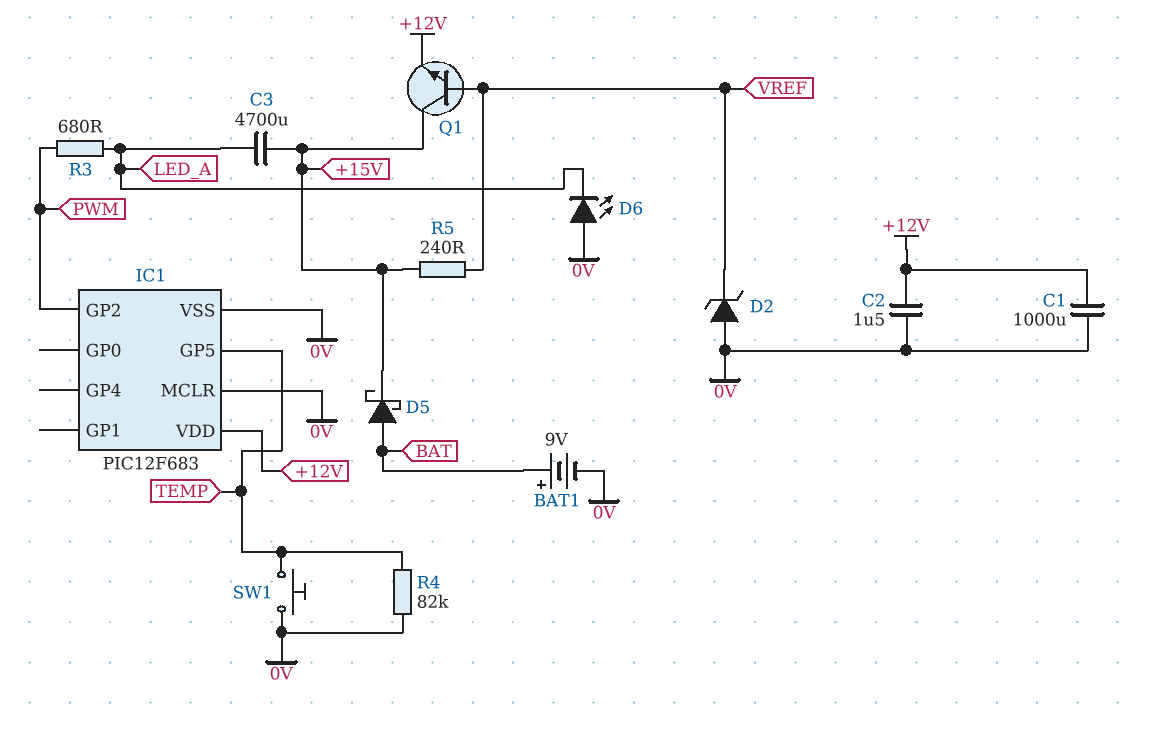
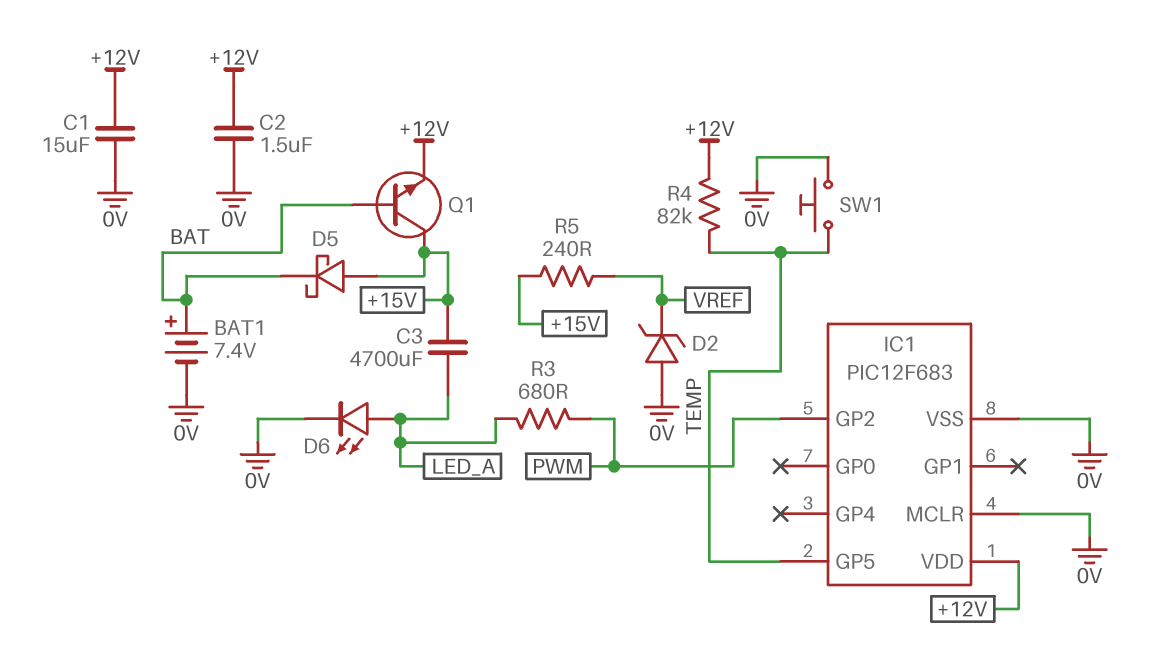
BAT1: 9V (plus BAT, minus 0V) -> 7.4V (plus BAT, minus 0V)
C1: 1000uF (+12V, 0V) -> 15uF (+12V, 0V)
D5: schottky (A BAT, K +15V) -> schottky (A +15V, K BAT)
D6: LED (A 0V, K LED_A) -> LED (A LED_A, K 0V)
Q1: NPN (B VREF, C +15V, E +12V) -> NPN (B BAT, C +15V, E +12V)
R4: 82k (0V, TEMP) -> 82k (+12V, TEMP)

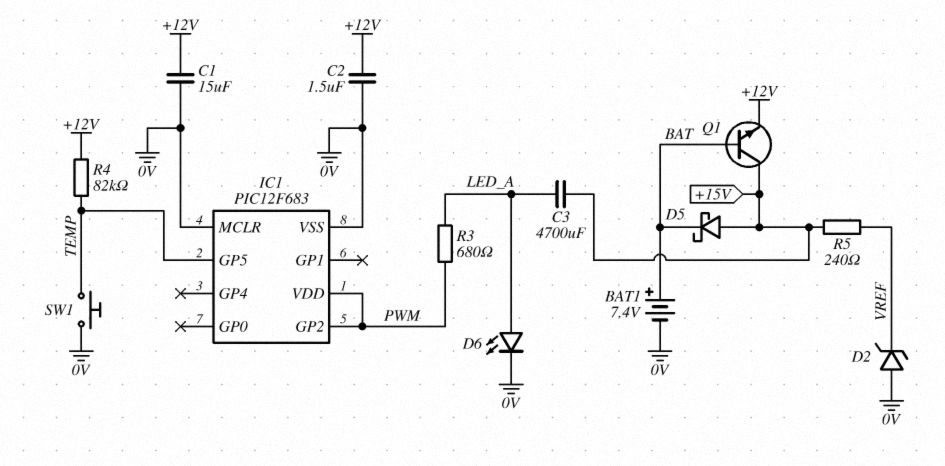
IC1 pin VDD: +12V -> PWM

